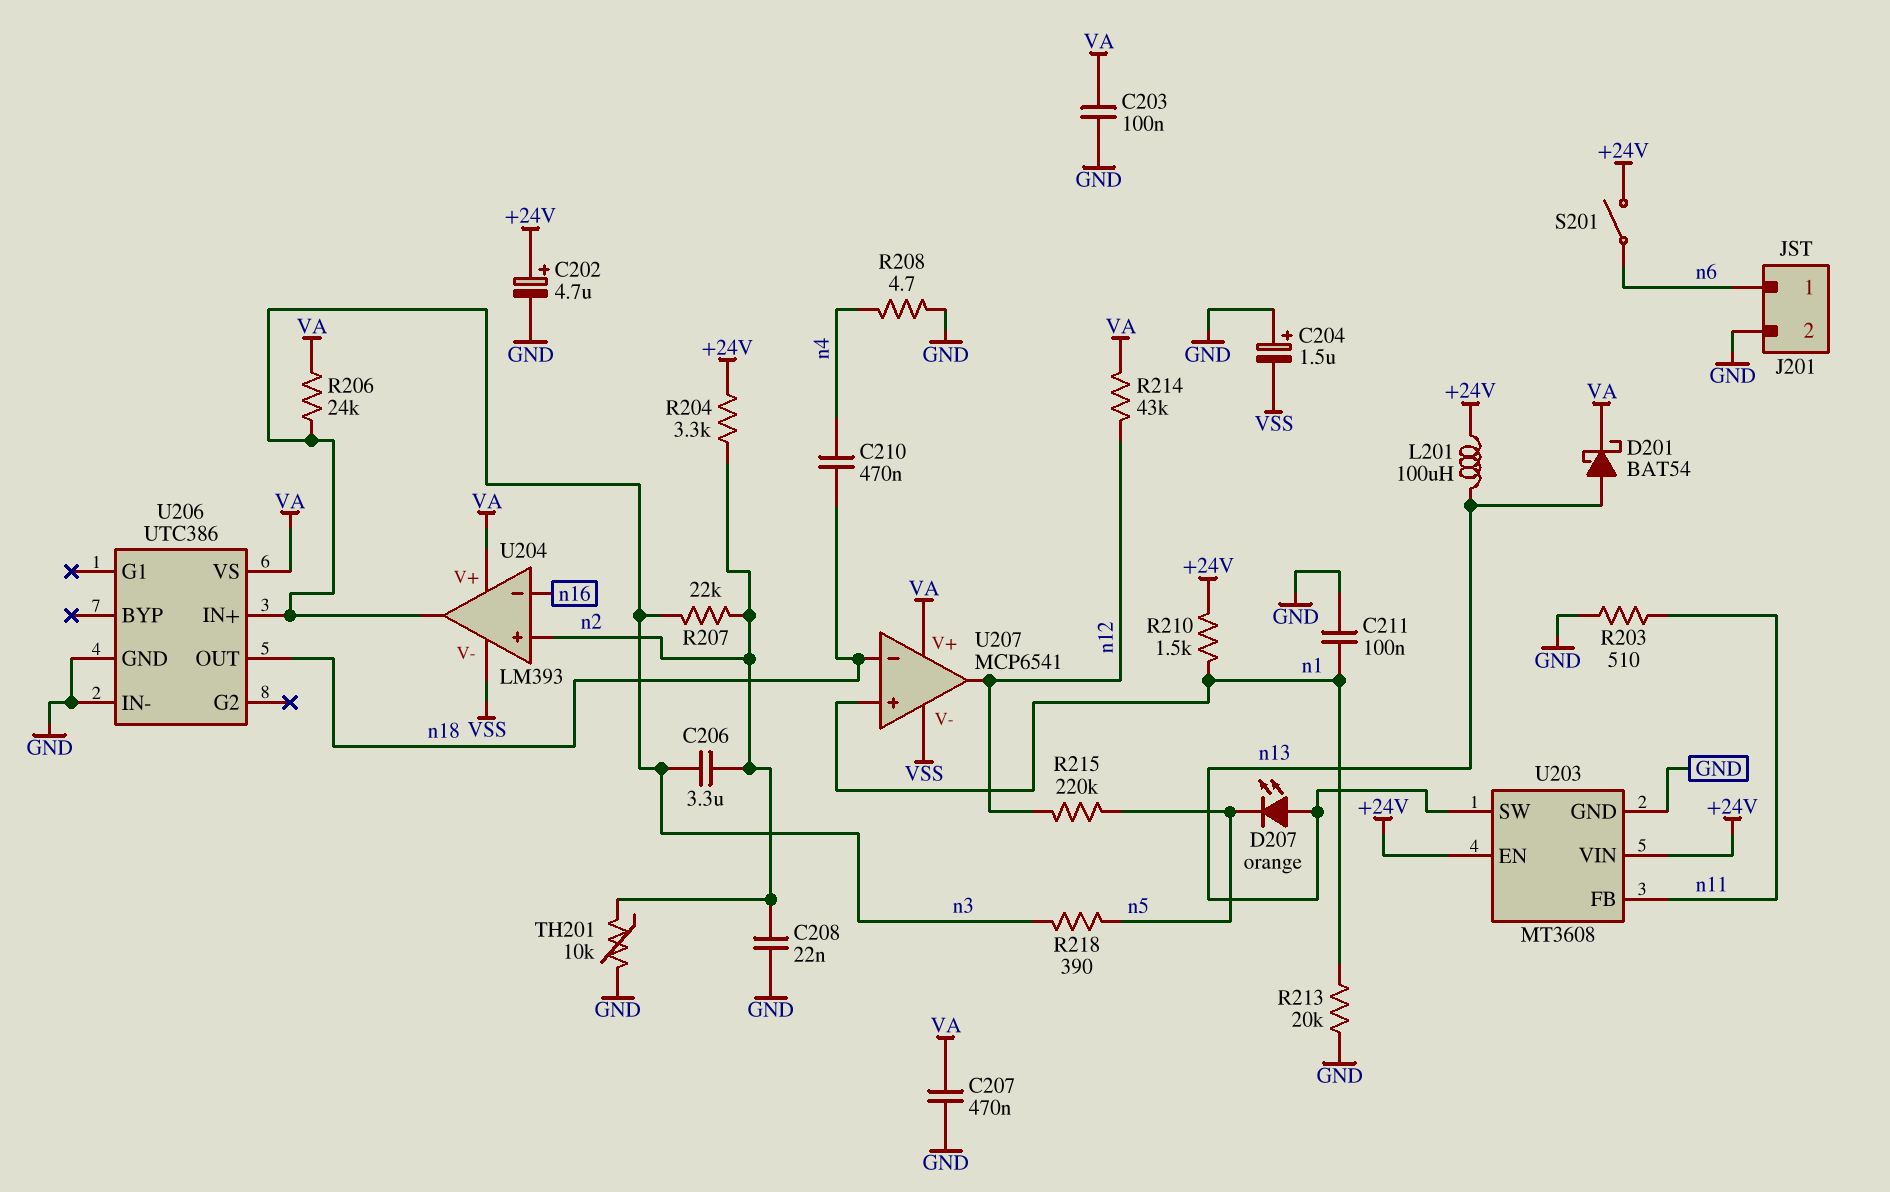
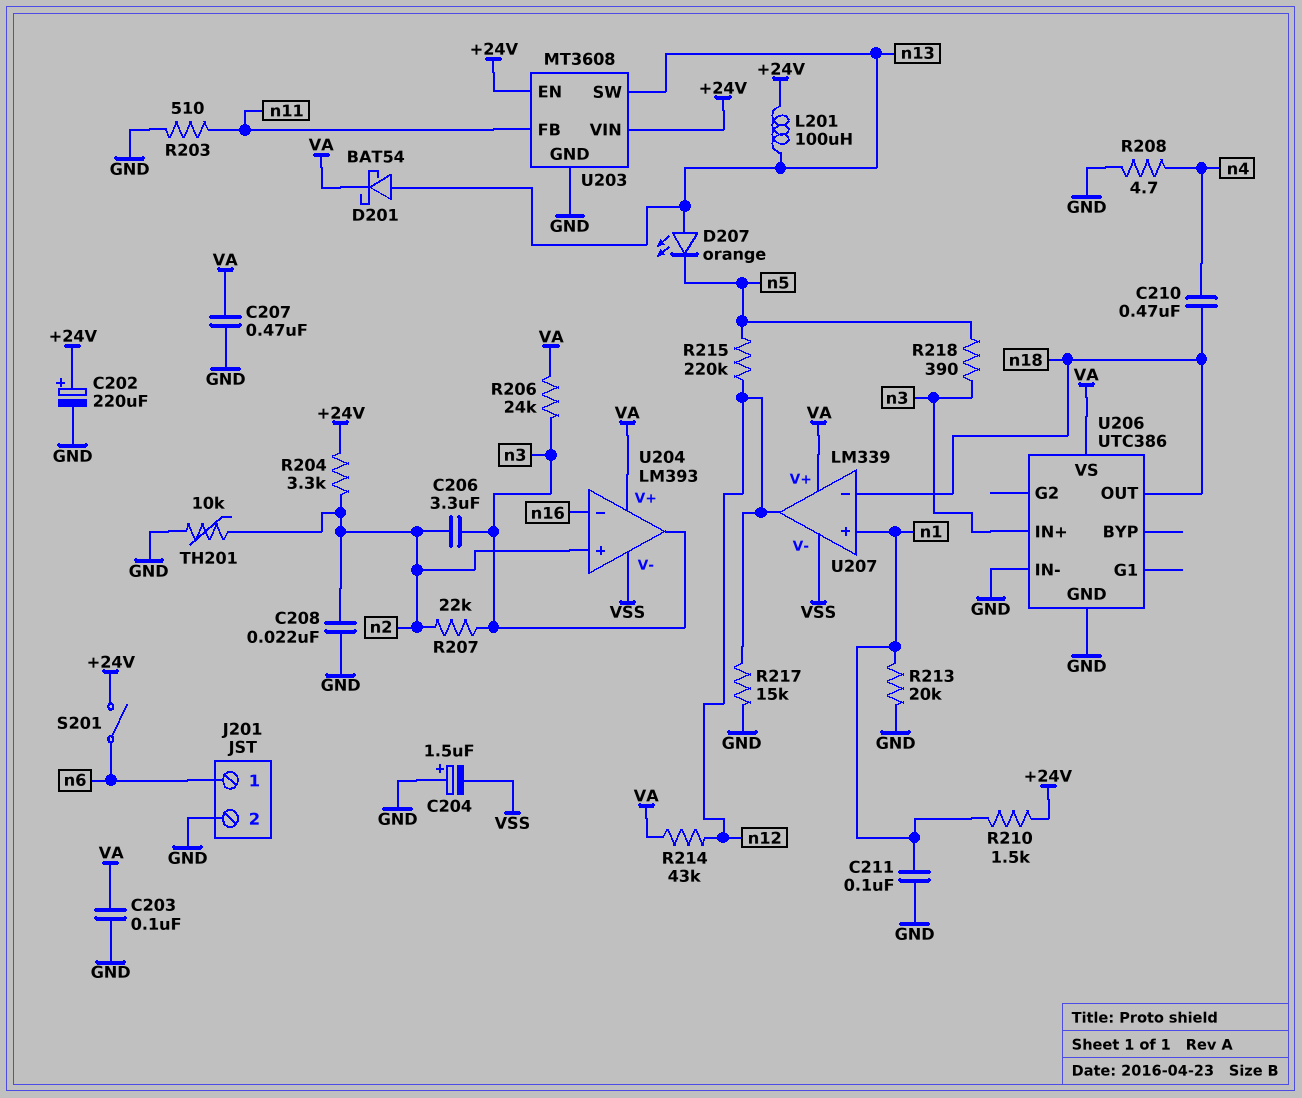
C202: 4.7uF (plus +24V, minus GND) -> 220uF (plus +24V, minus GND)
R217: none -> 15k (GND, n12)
U207: MCP6541 -> LM339

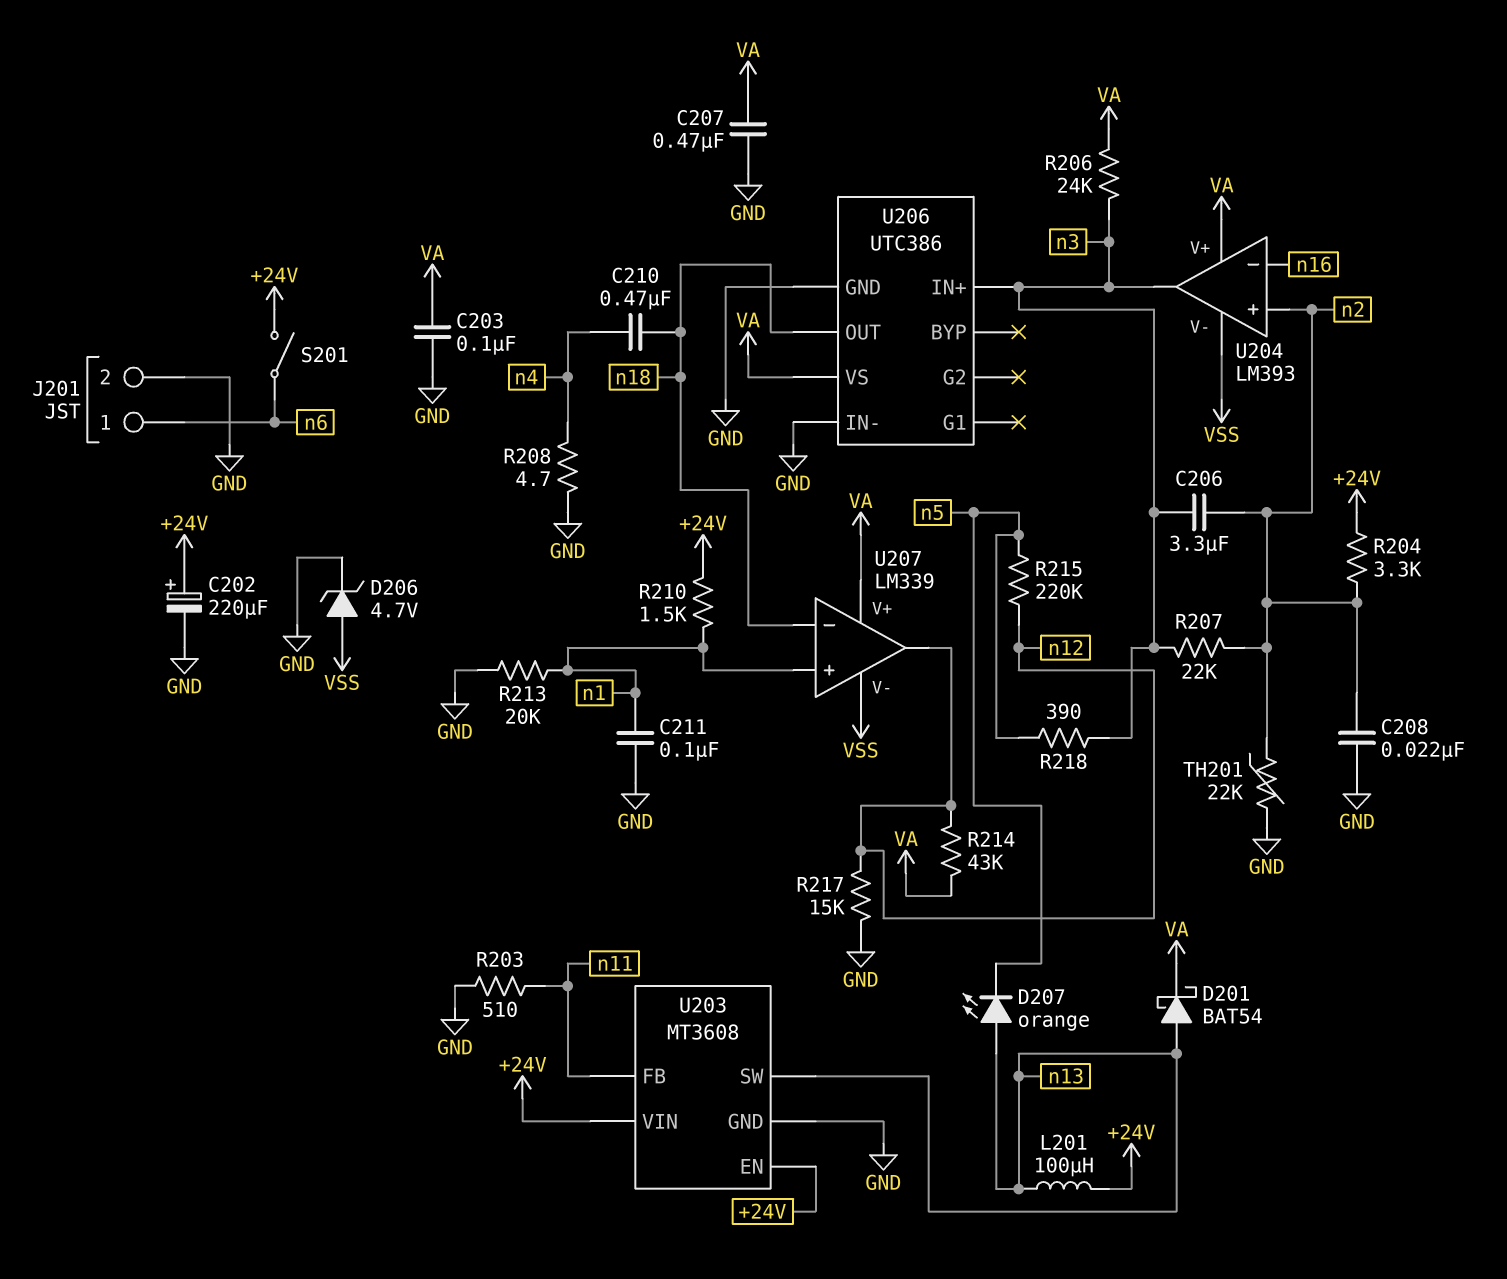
C204: 1.5uF (plus GND, minus VSS) -> none
D206: none -> zener 4.7V (A VSS, K GND)
TH201: 10k (GND, n2) -> 22k (GND, n2)

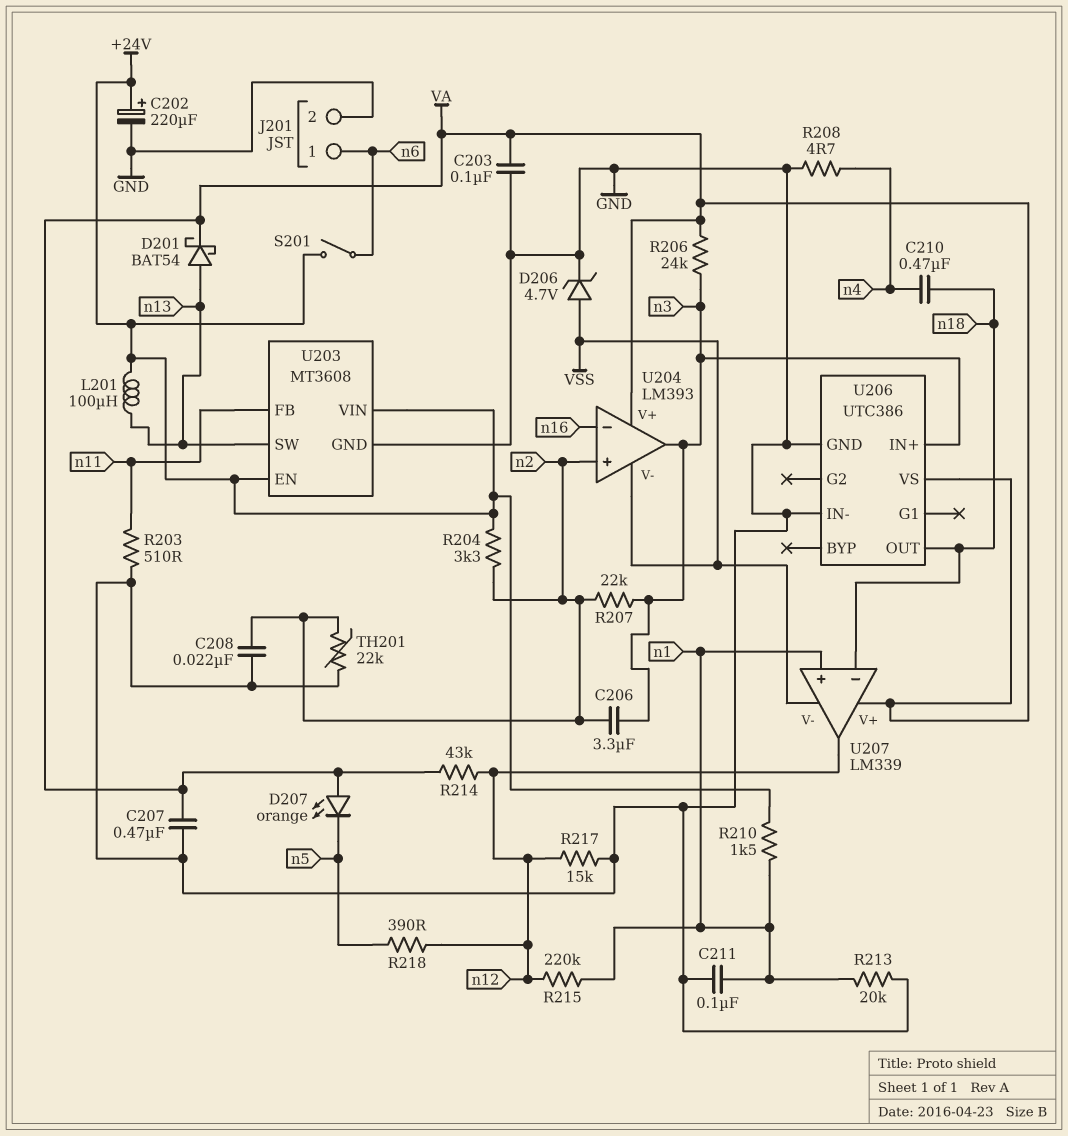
D207: LED orange (A n13, K n5) -> LED orange (A VA, K n5)
R215: 220k (n5, n12) -> 220k (n1, n12)
R218: 390 (n3, n5) -> 390 (n5, n12)

